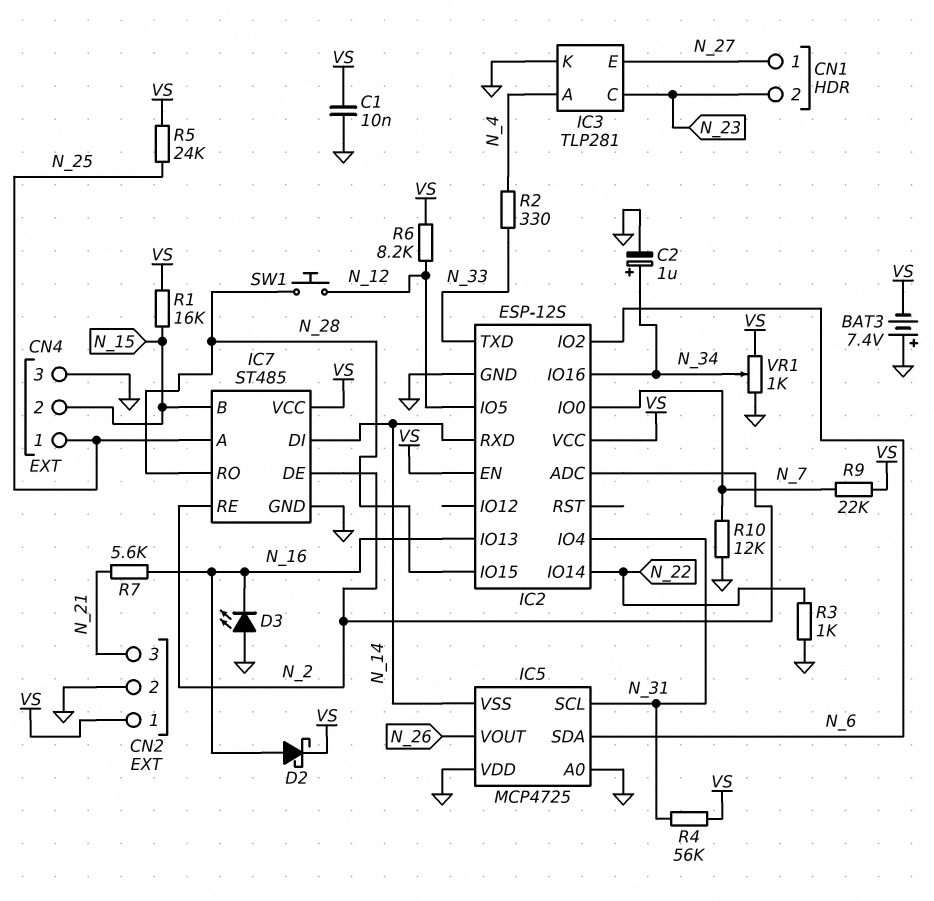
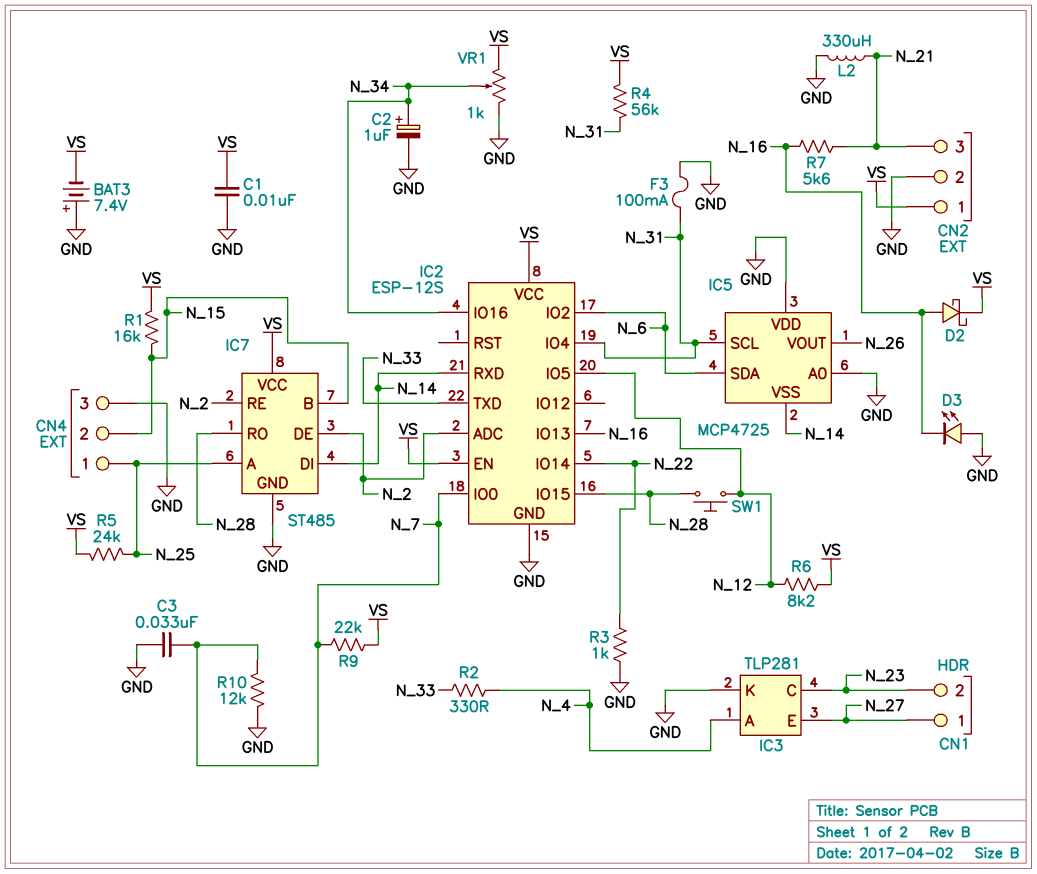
C3: none -> 33nF (GND, N_7)
F3: none -> 100mA (GND, N_31)
L2: none -> 330uH (GND, N_21)

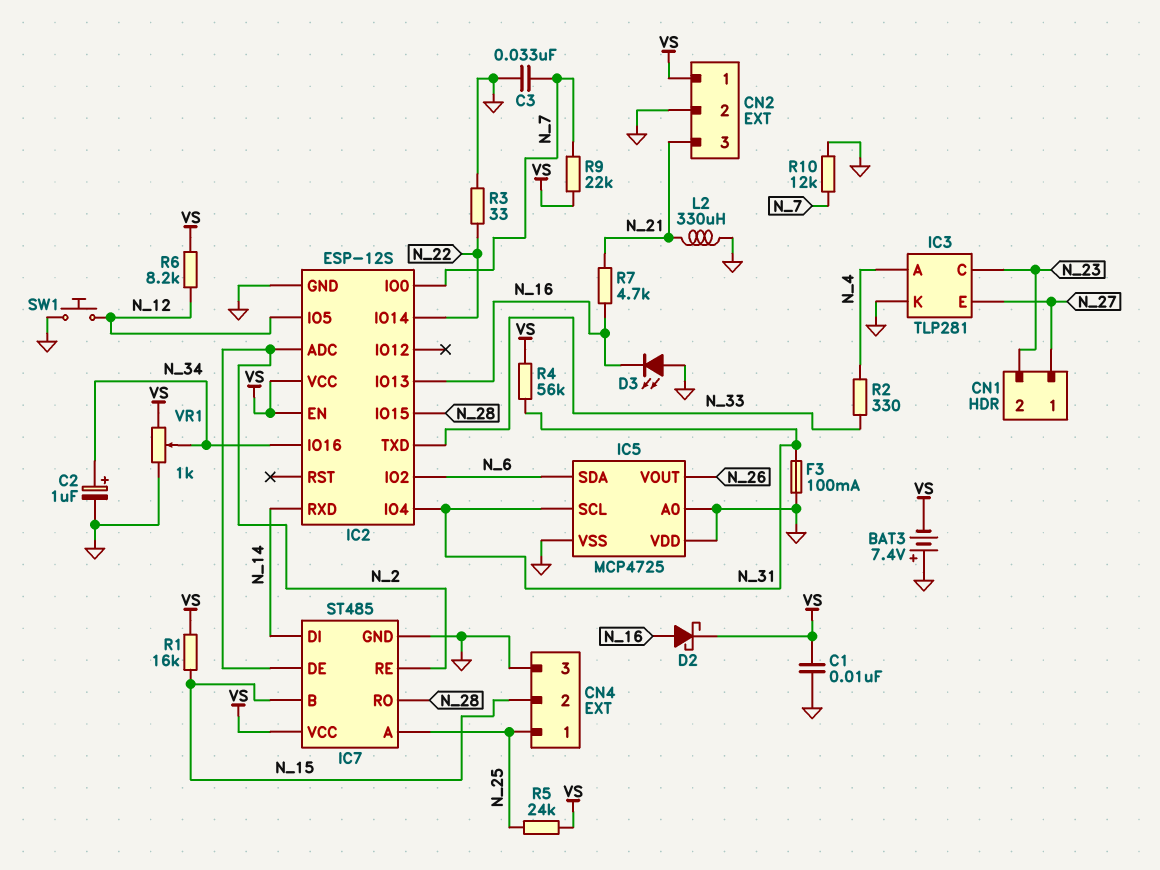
IC5 pin VSS: N_14 -> GND
R3: 1k (GND, N_22) -> 33 (GND, N_22)
R7: 5.6k (N_16, N_21) -> 4.7k (N_16, N_21)
SW1: button (N_12, N_28) -> button (GND, N_12)

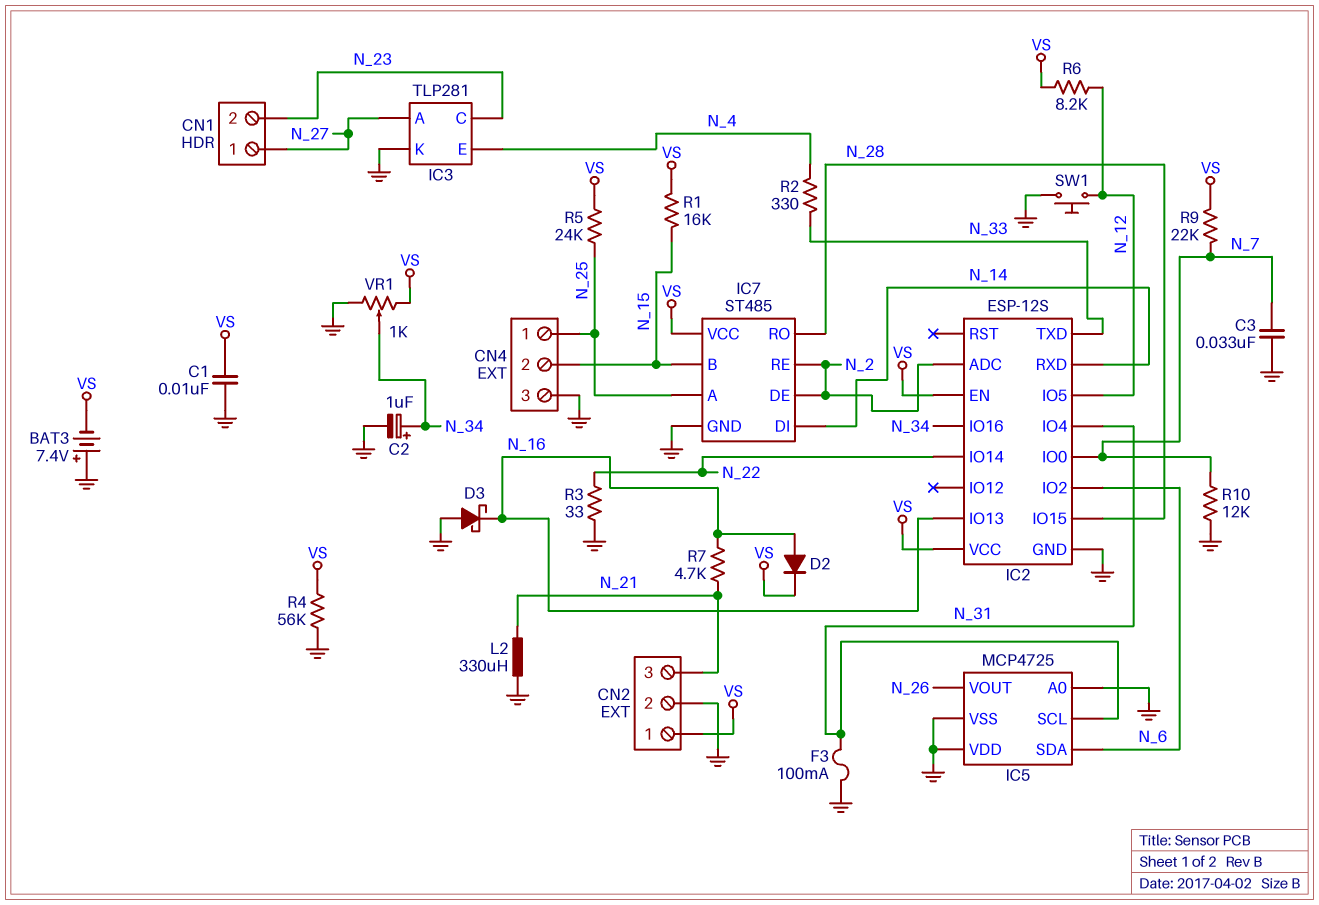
D2: schottky (A N_16, K VS) -> diode (A N_16, K VS)
D3: LED (A GND, K N_16) -> schottky (A GND, K N_16)
IC3 pin A: N_4 -> N_27
IC3 pin E: N_27 -> N_4
R4: 56k (N_31, VS) -> 56k (GND, VS)

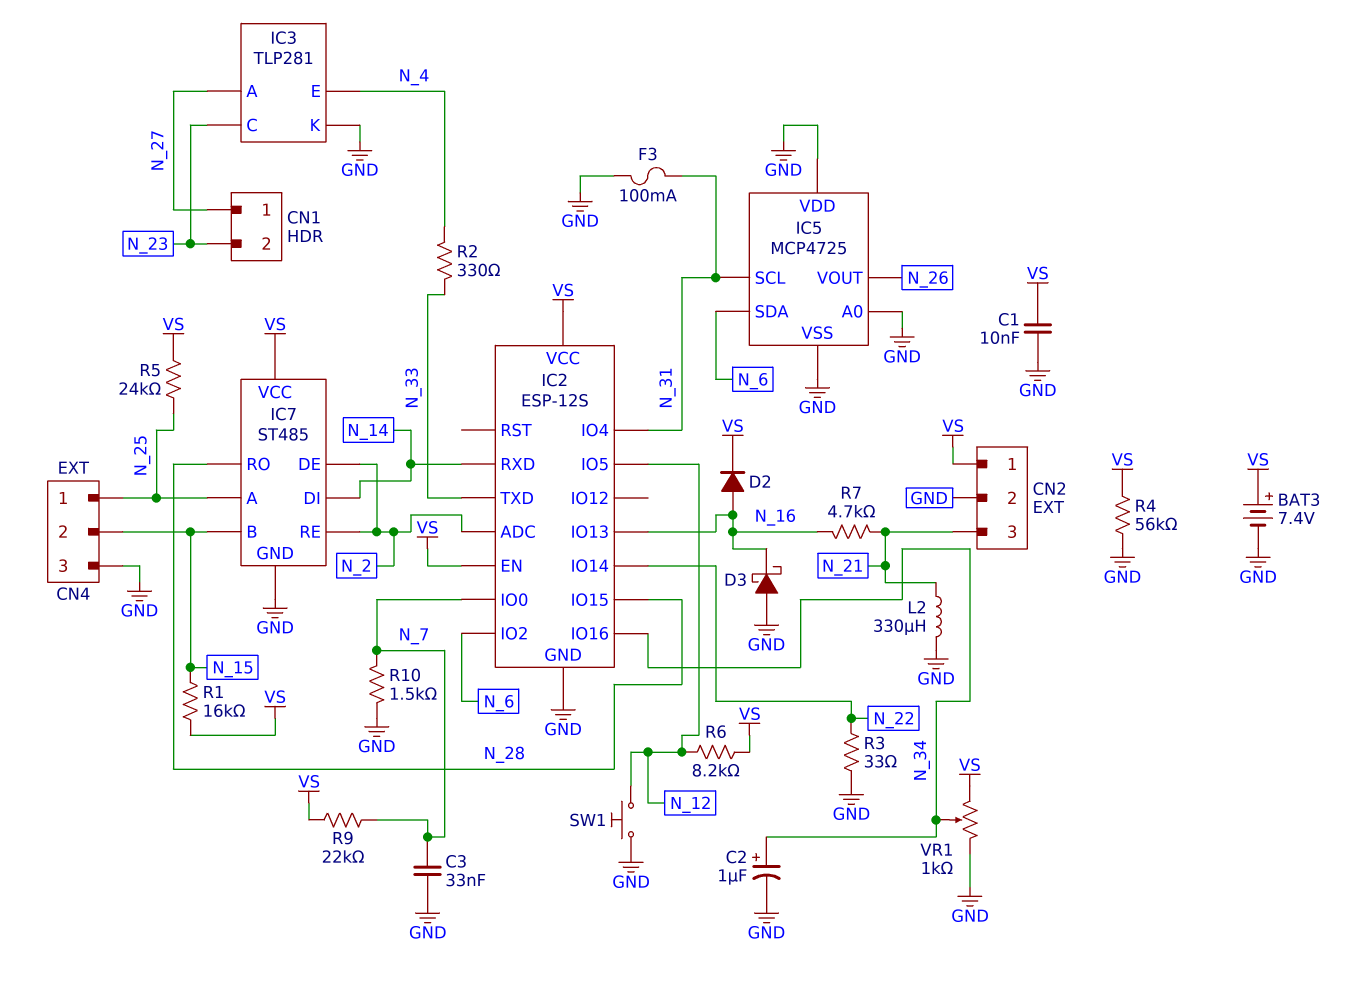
BAT3: 7.4V (plus GND, minus VS) -> 7.4V (plus VS, minus GND)
R10: 12k (GND, N_7) -> 1.5k (GND, N_7)

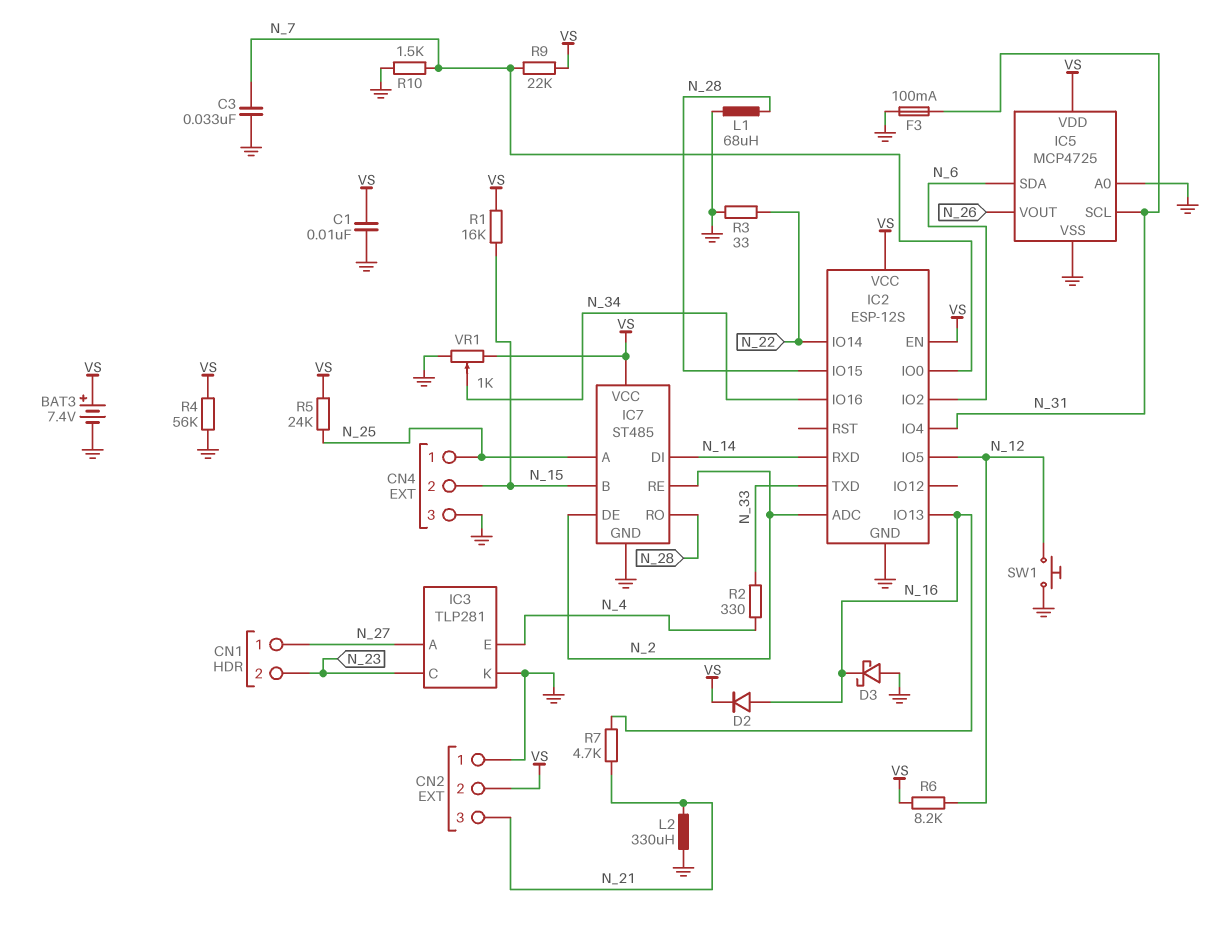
C2: 1uF (plus N_34, minus GND) -> none
CN2 pin 1: VS -> GND
CN2 pin 2: GND -> VS
IC5 pin VDD: GND -> VS
L1: none -> 68uH (GND, N_28)

